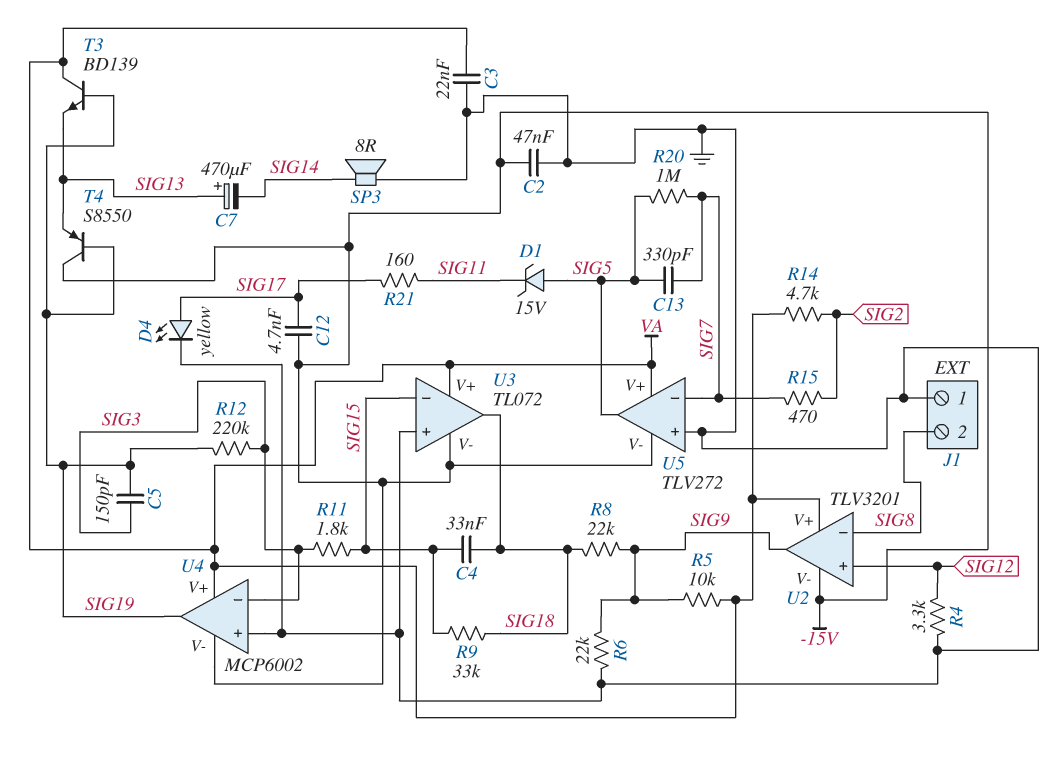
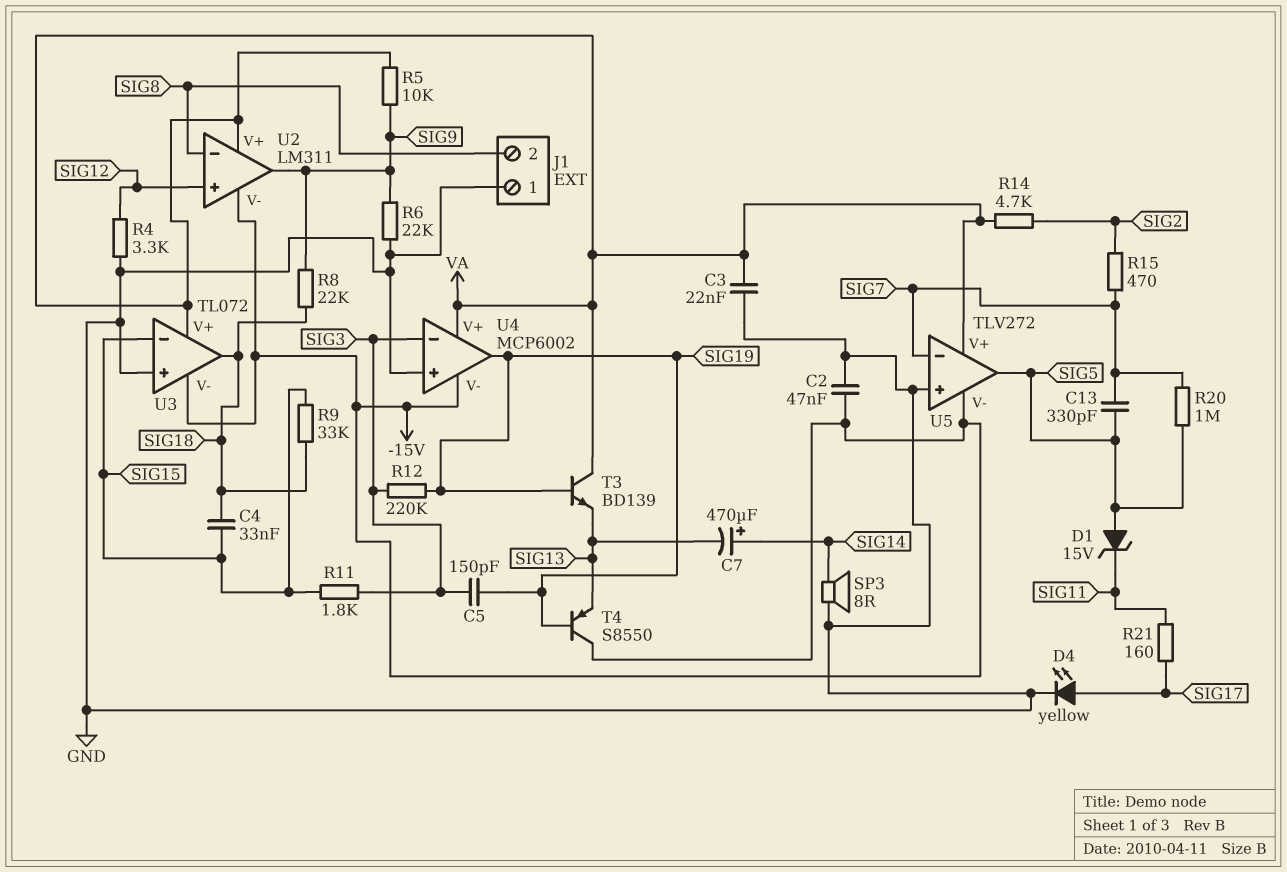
C7: 470uF (plus SIG13, minus SIG14) -> 470uF (plus SIG14, minus SIG13)
C12: 4.7nF (-15V, SIG17) -> none
U2: TLV3201 -> LM311

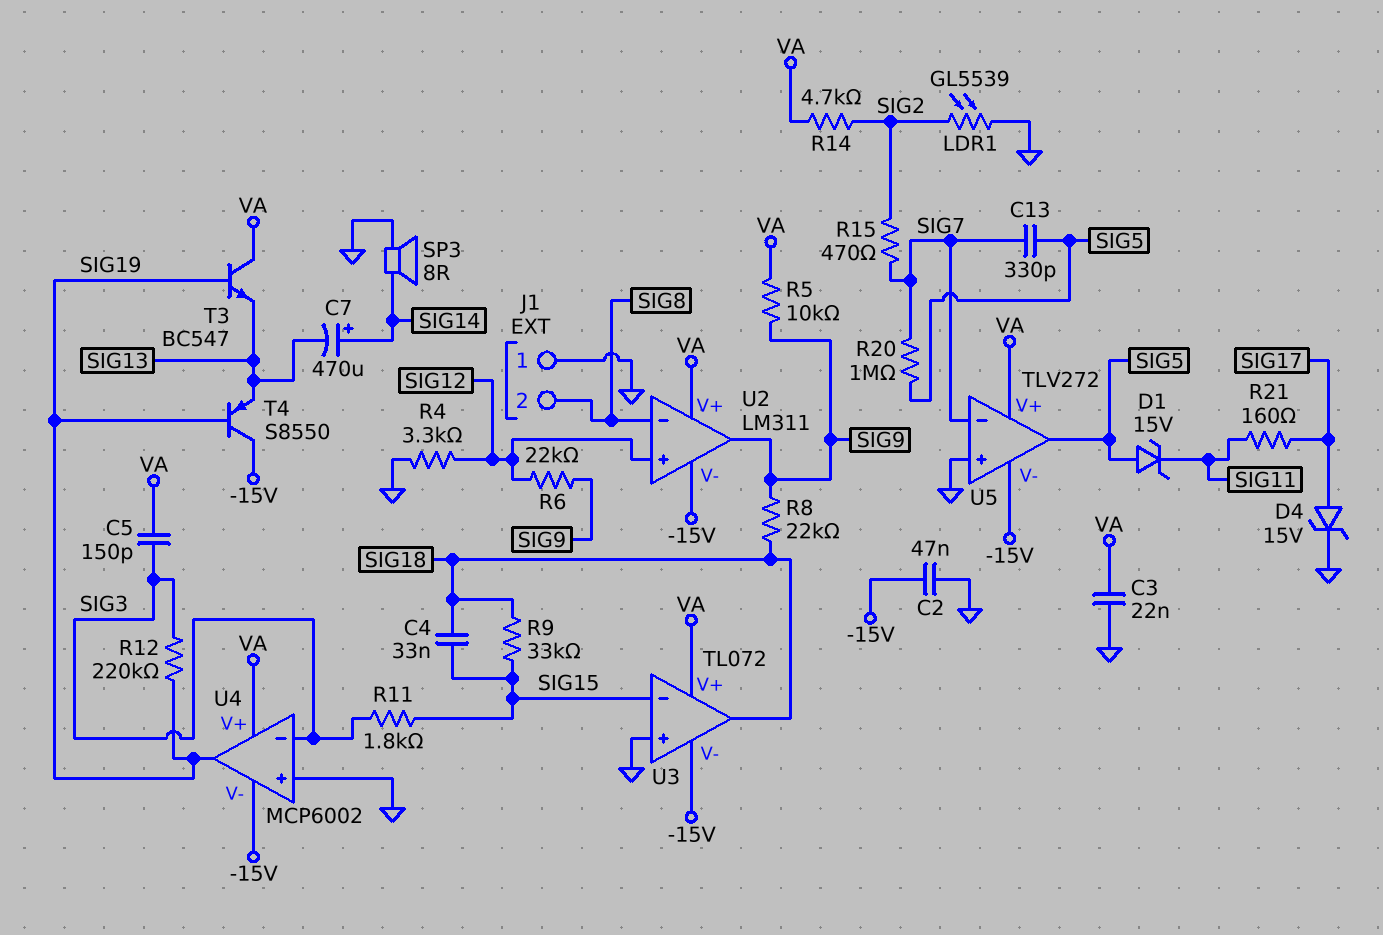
C5: 150pF (SIG3, SIG19) -> 150pF (SIG3, VA)
D4: LED yellow (A SIG17, K GND) -> zener 15V (A SIG17, K GND)
LDR1: none -> GL5539 (GND, SIG2)
R6: 22k (GND, SIG9) -> 22k (SIG9, SIG12)
T3: NPN BD139 (B SIG19, C VA, E SIG13) -> NPN BC547 (B SIG19, C VA, E SIG13)

